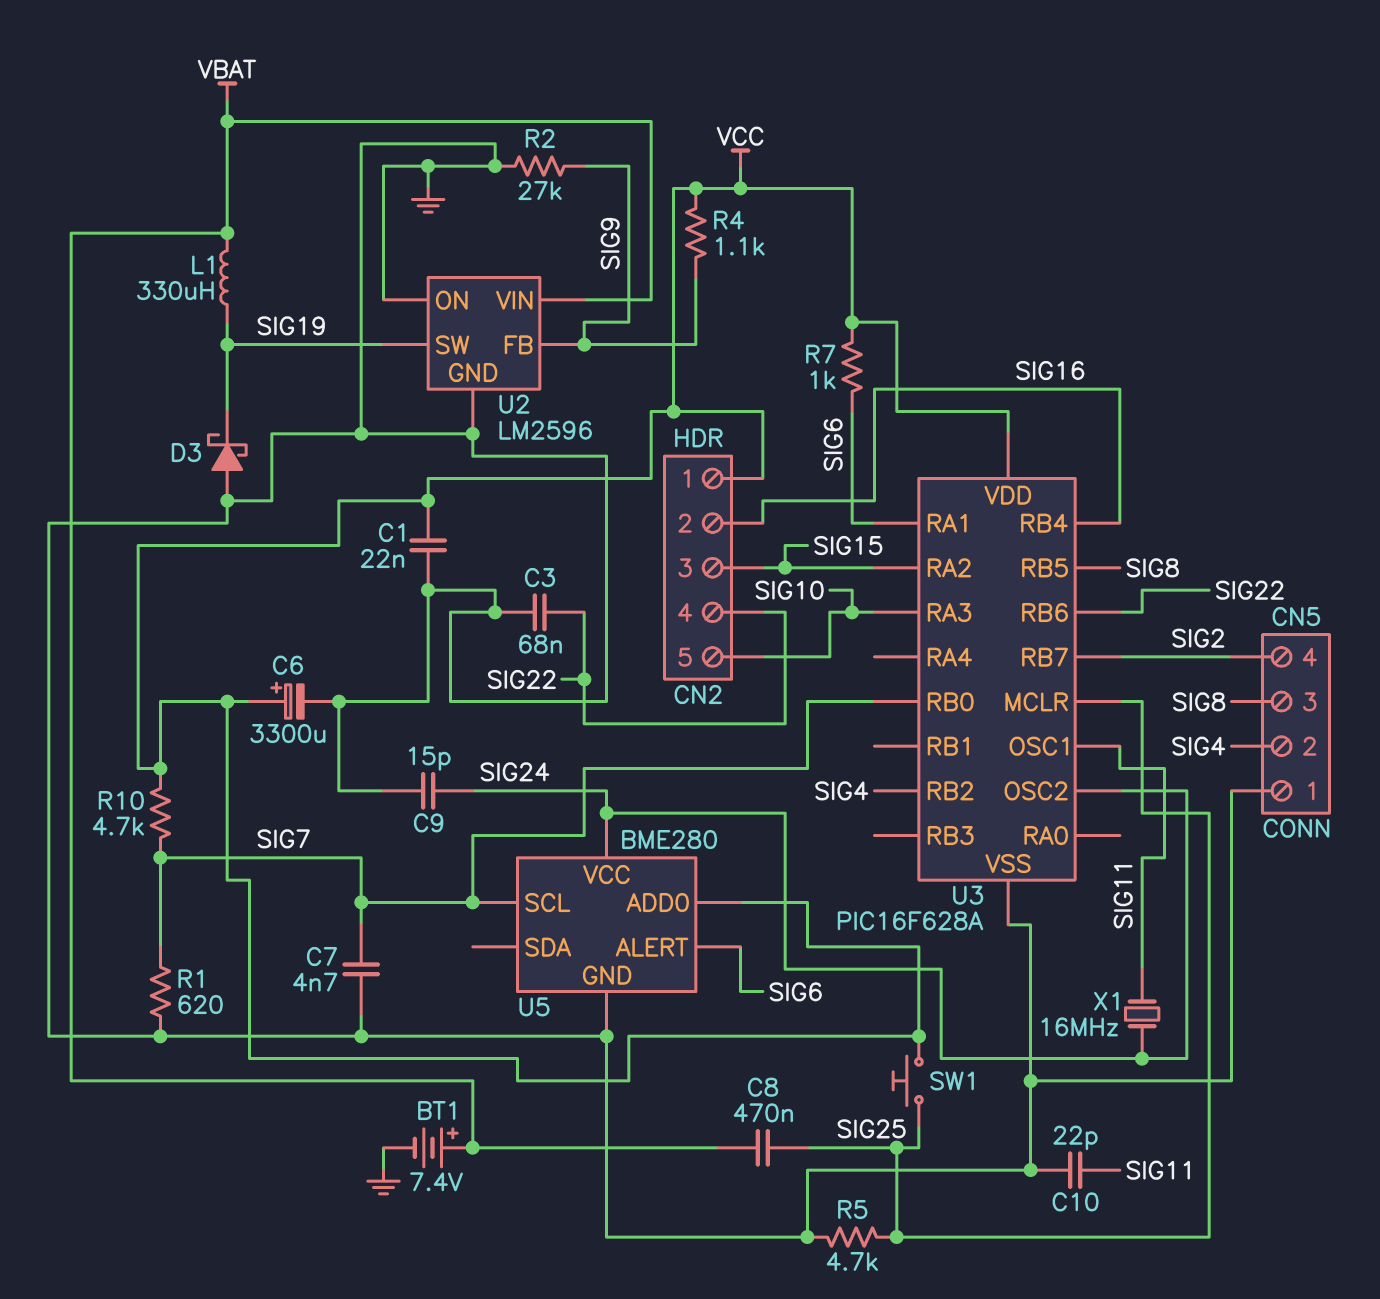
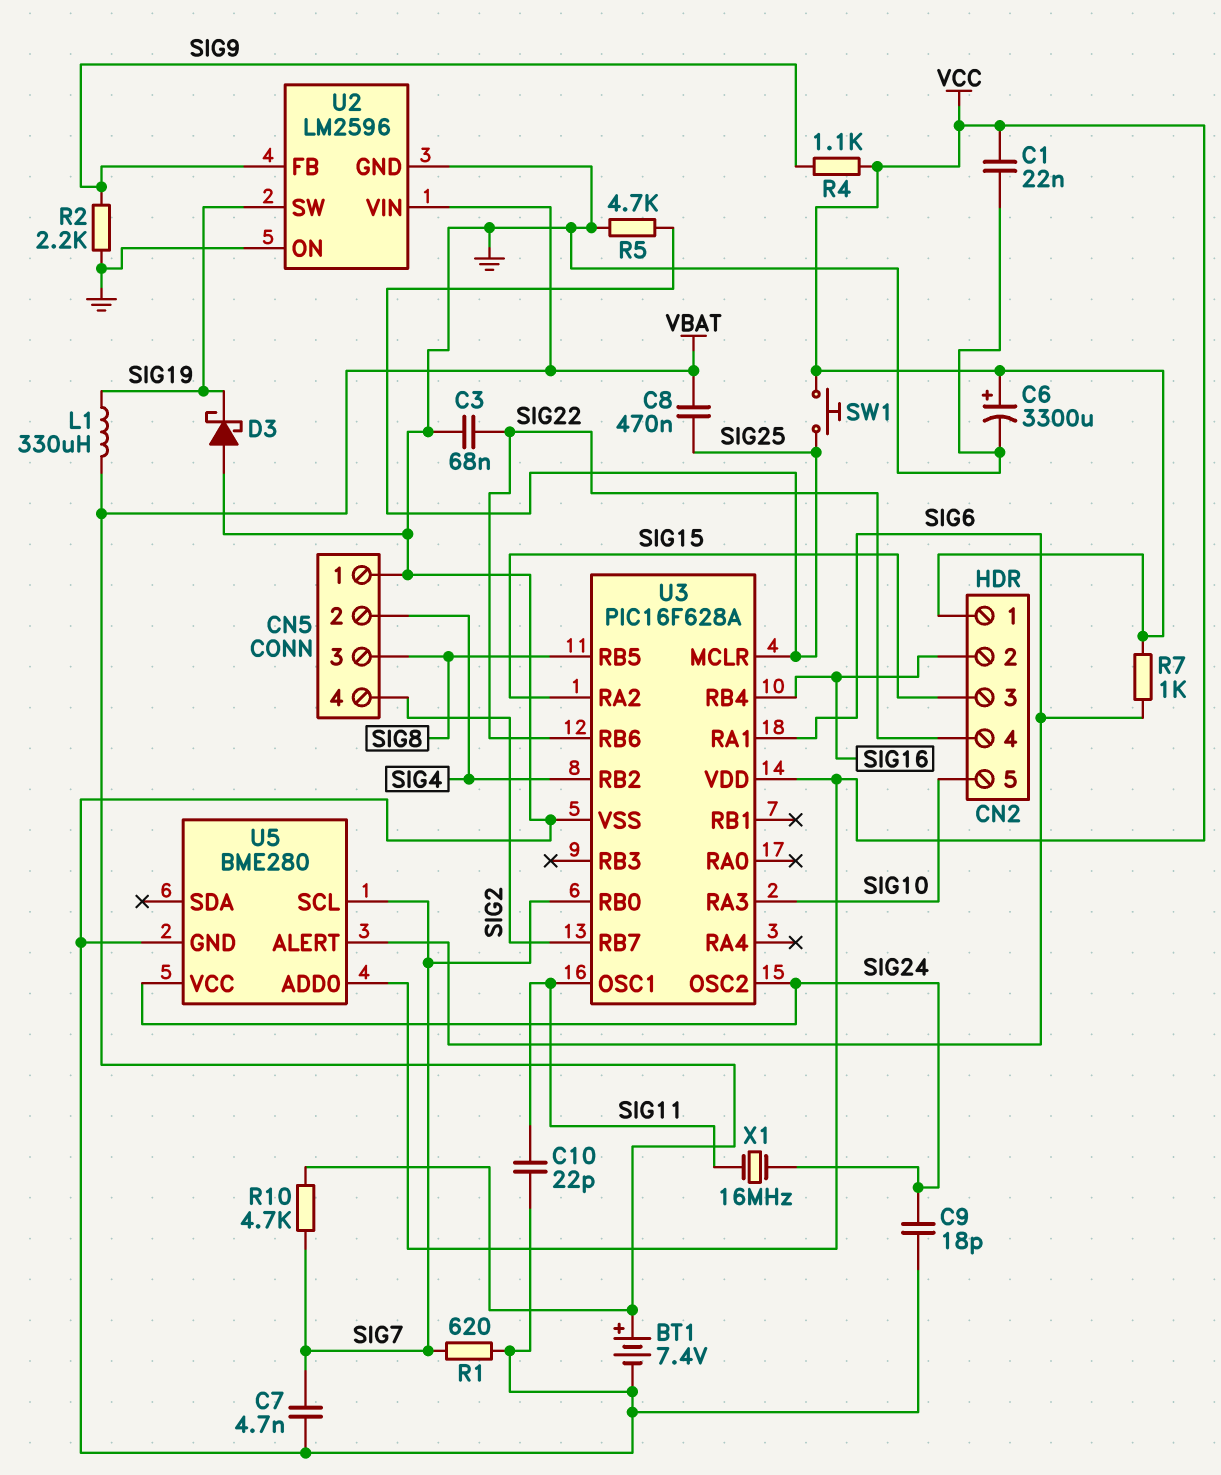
C9: 15pF (GND, SIG24) -> 18pF (GND, SIG24)
R2: 27k (GND, SIG9) -> 2.2k (GND, SIG9)
R10: 4.7k (SIG7, VCC) -> 4.7k (SIG7, VBAT)

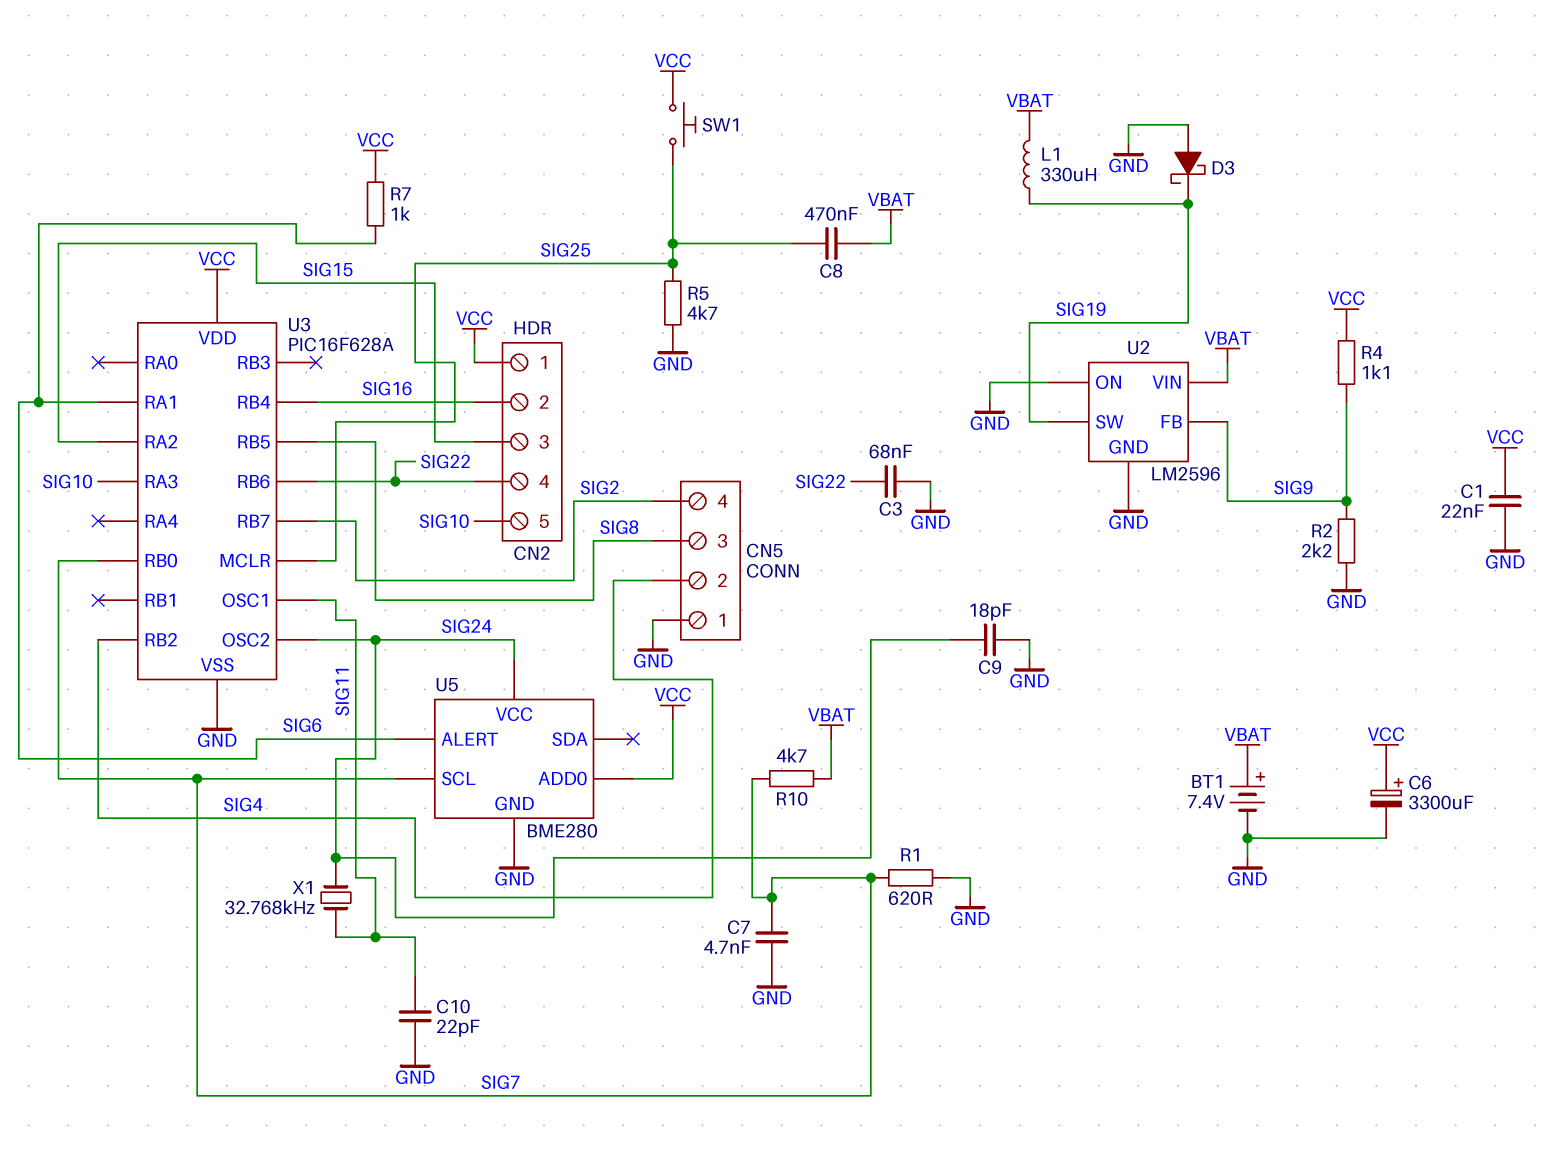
X1: 16MHz (SIG11, SIG24) -> 32.768kHz (SIG11, SIG24)

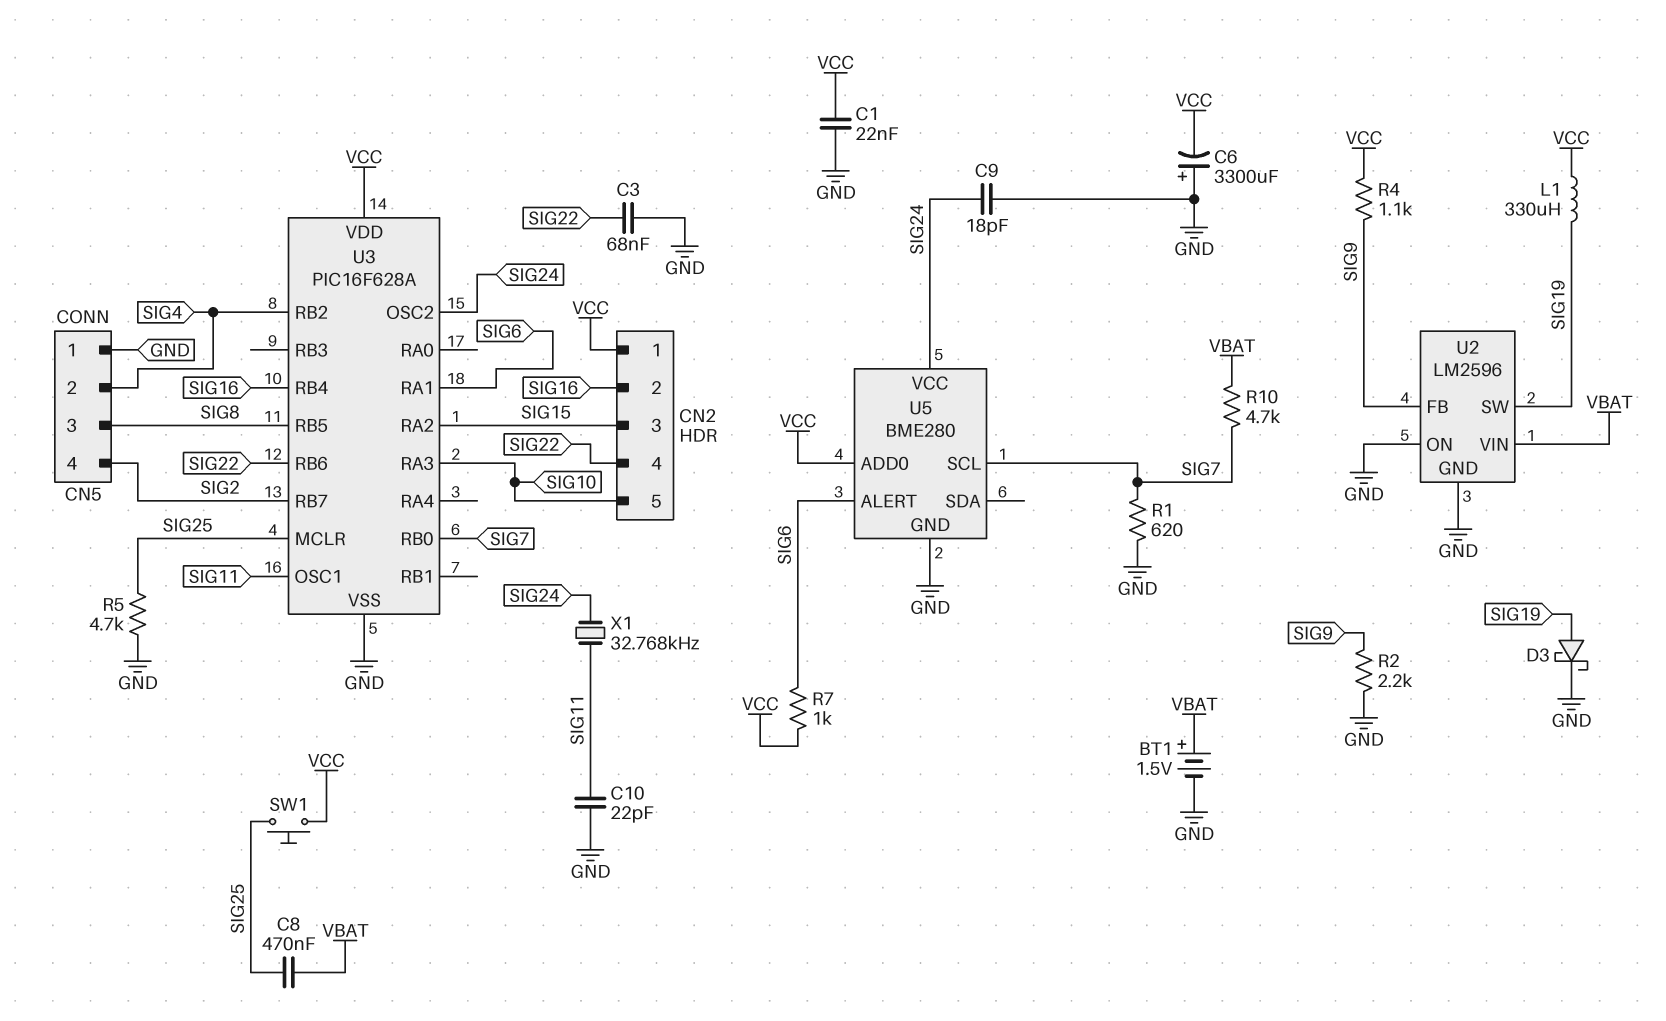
BT1: 7.4V (plus VBAT, minus GND) -> 1.5V (plus VBAT, minus GND)
C6: 3300uF (plus VCC, minus GND) -> 3300uF (plus GND, minus VCC)
C7: 4.7nF (GND, SIG7) -> none
D3: schottky (A GND, K SIG19) -> schottky (A SIG19, K GND)
L1: 330uH (SIG19, VBAT) -> 330uH (SIG19, VCC)

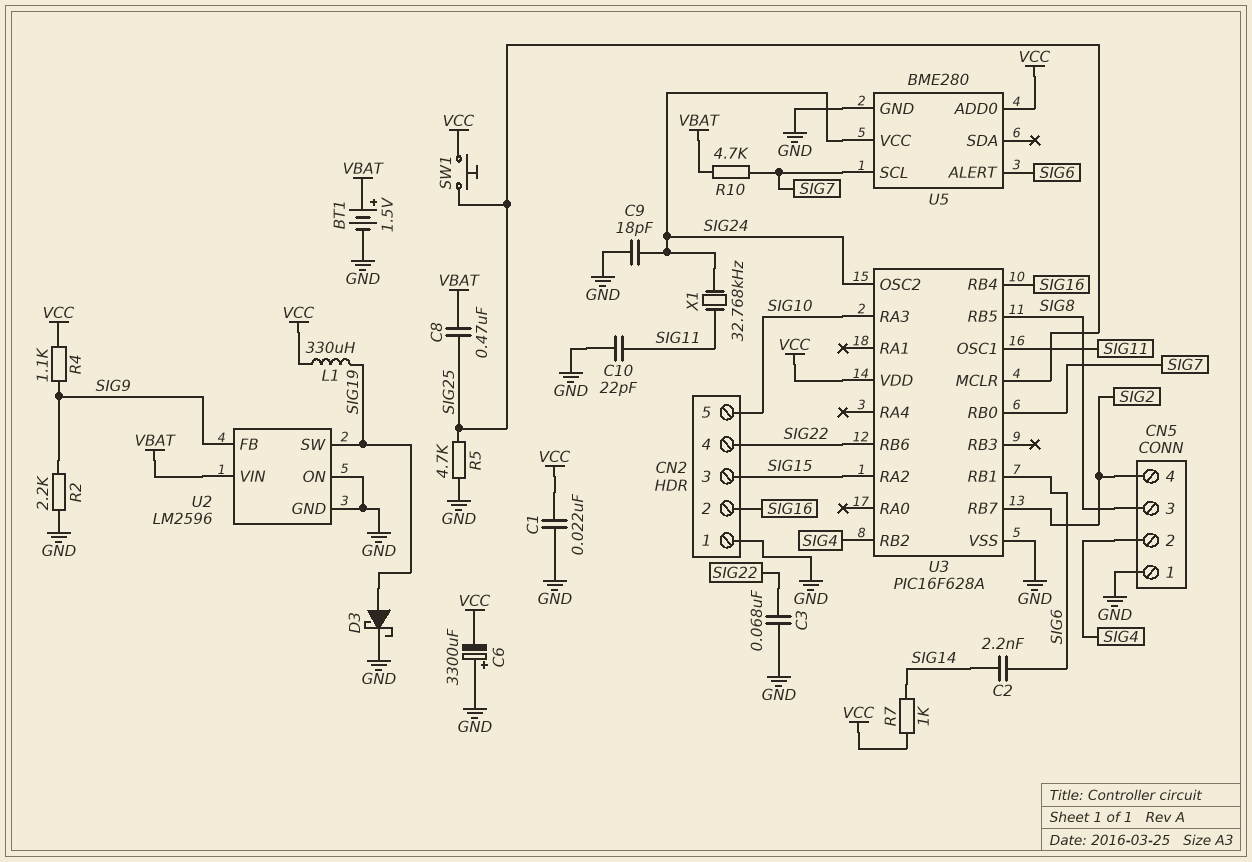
C2: none -> 2.2nF (SIG6, SIG14)
CN2 pin 1: VCC -> GND
R1: 620 (GND, SIG7) -> none
R7: 1k (SIG6, VCC) -> 1k (SIG14, VCC)
U3 pin RA1: SIG6 -> none
U3 pin RB1: none -> SIG6

